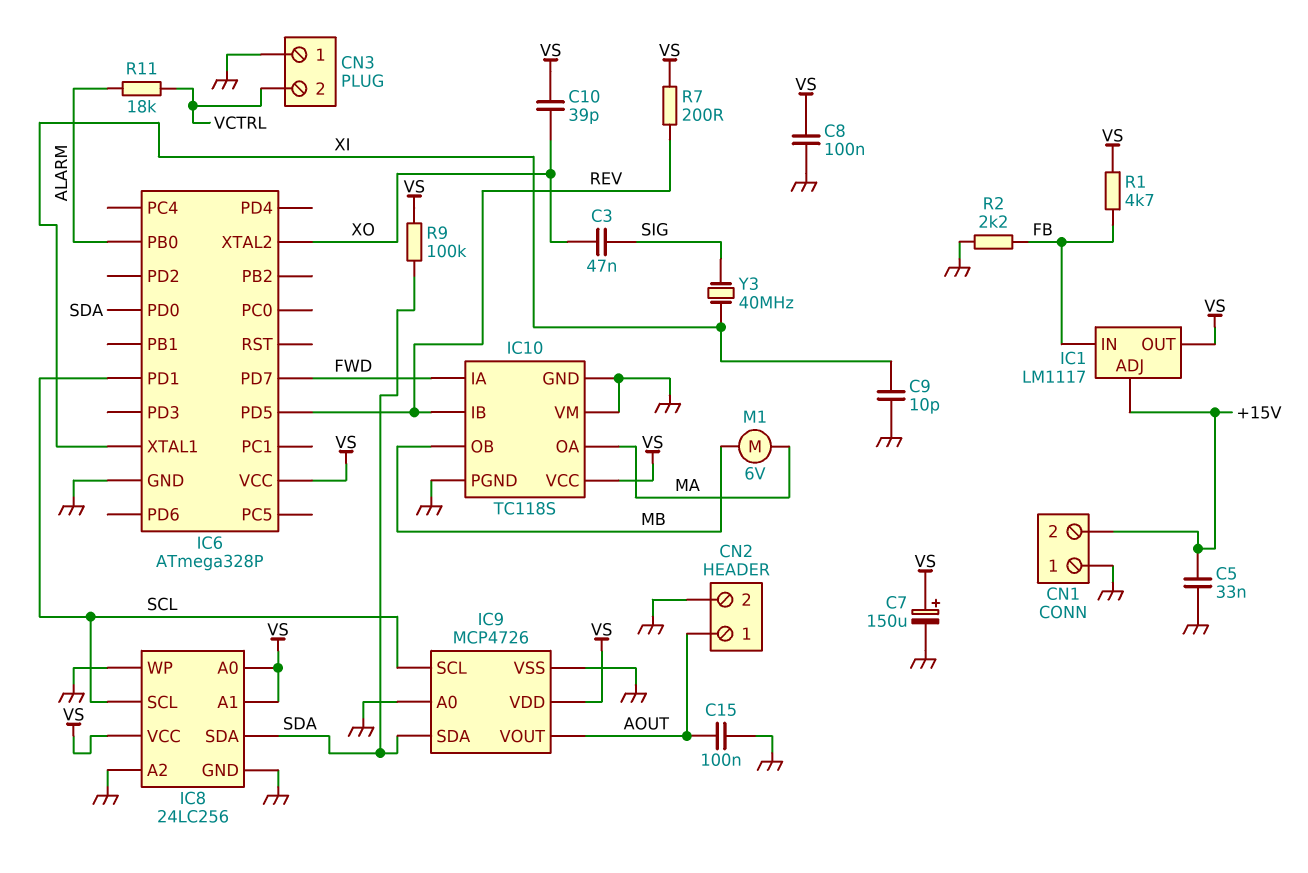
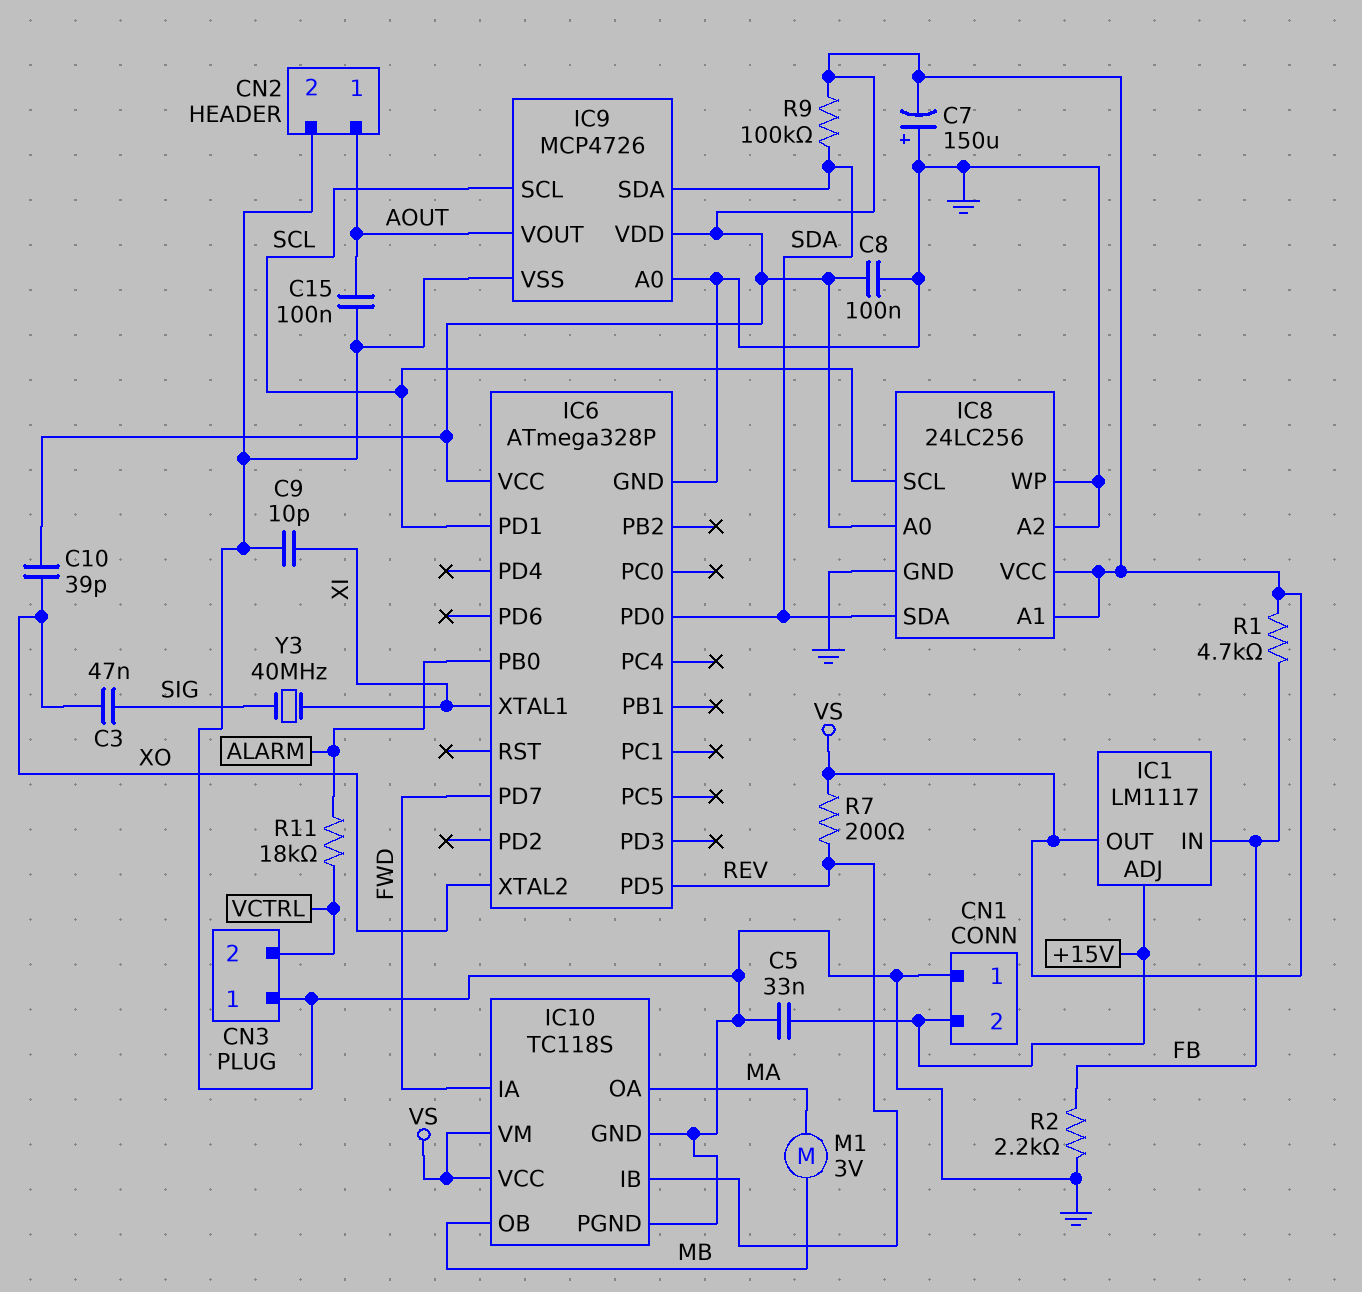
C7: 150uF (plus VS, minus GND) -> 150uF (plus GND, minus VS)
IC10 pin VM: GND -> VS
M1: motor 6V (MA, MB) -> motor 3V (MA, MB)

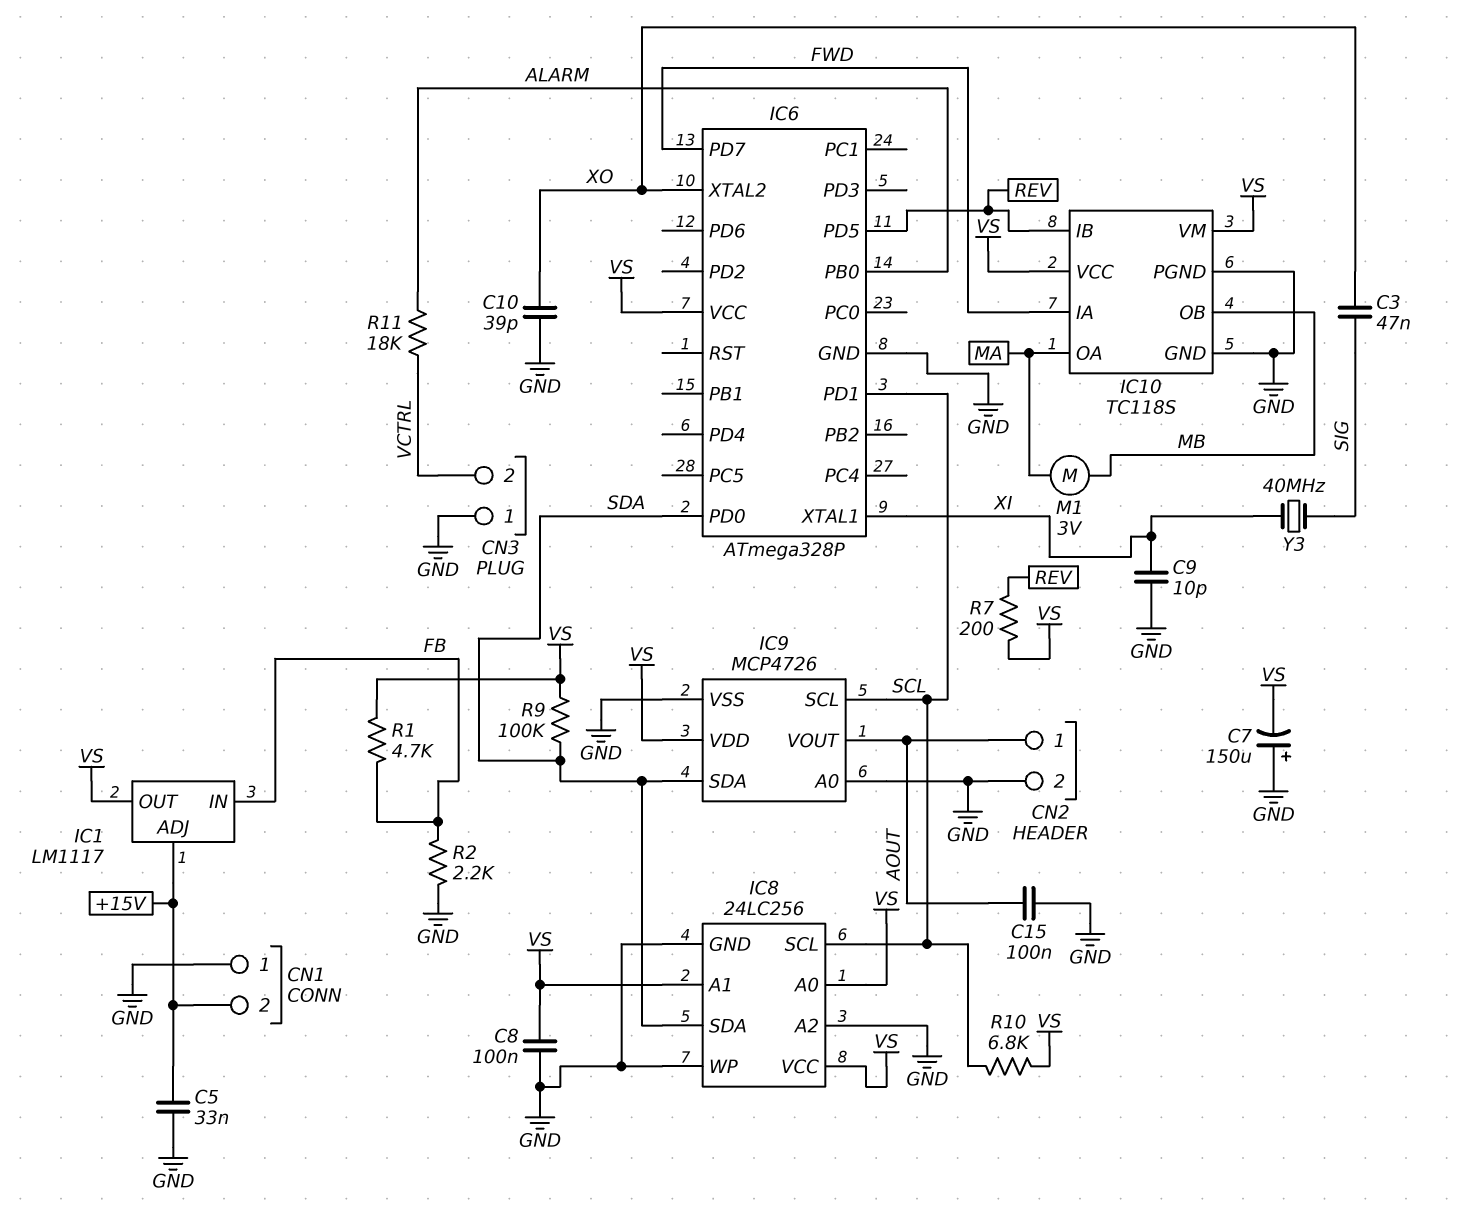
C10: 39pF (VS, XO) -> 39pF (GND, XO)
R10: none -> 6.8k (SCL, VS)

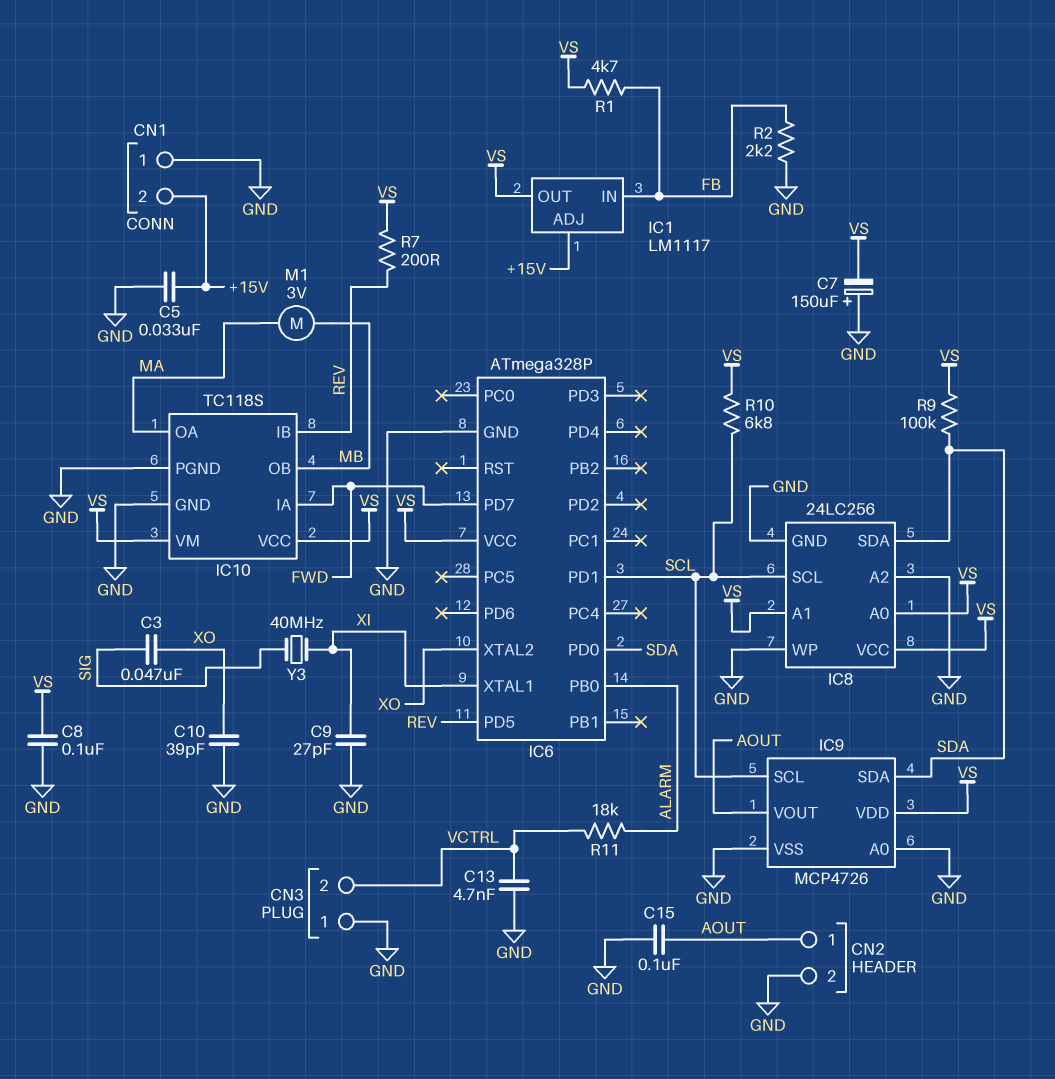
C9: 10pF (GND, XI) -> 27pF (GND, XI)
C13: none -> 4.7nF (GND, VCTRL)

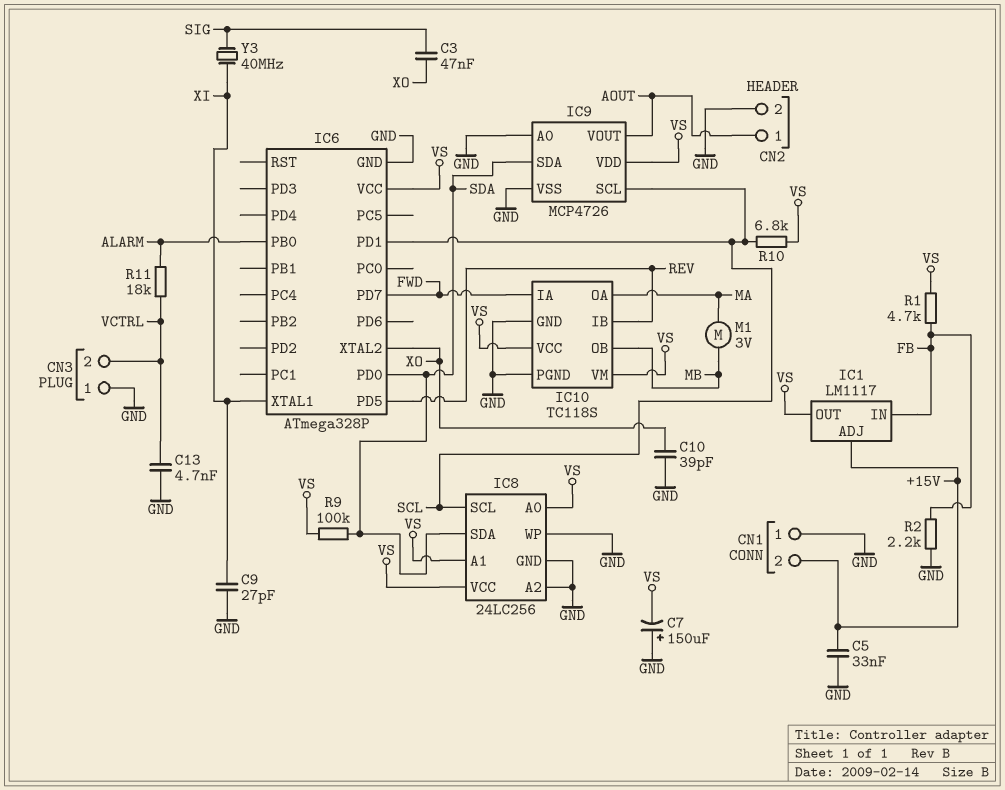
C8: 100nF (GND, VS) -> none
C15: 100nF (AOUT, GND) -> none
R7: 200 (REV, VS) -> none

